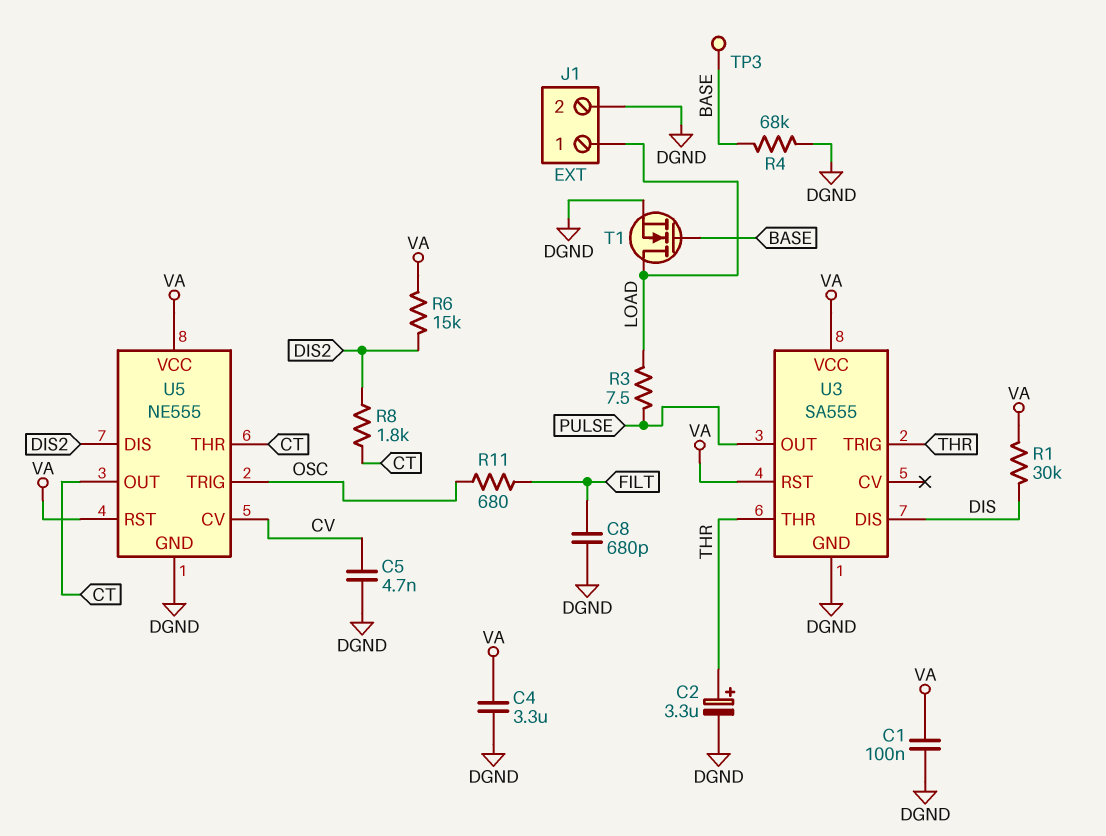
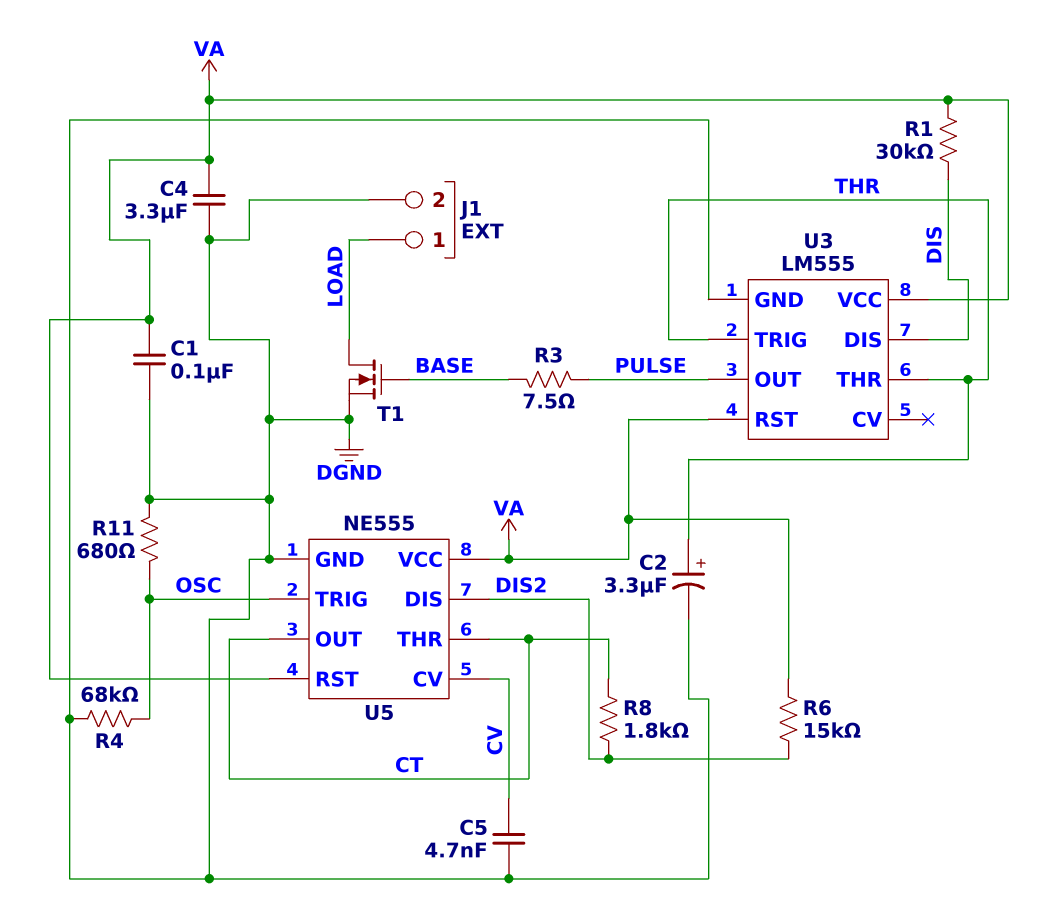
C8: 680pF (DGND, FILT) -> none
R3: 7.5 (LOAD, PULSE) -> 7.5 (BASE, PULSE)
R4: 68k (BASE, DGND) -> 68k (DGND, OSC)
R11: 680 (FILT, OSC) -> 680 (DGND, OSC)
TP3: test point (BASE) -> none
U3: SA555 -> LM555

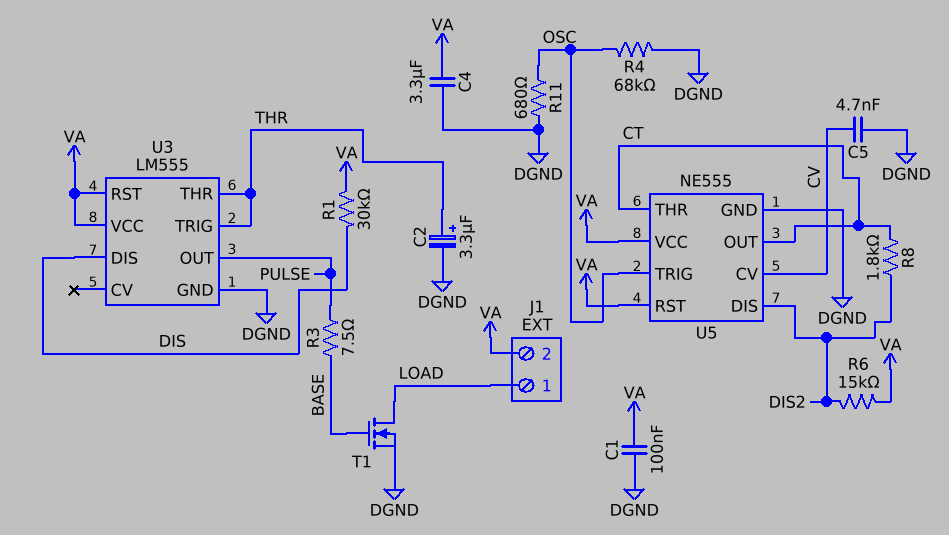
J1 pin 2: DGND -> VA

